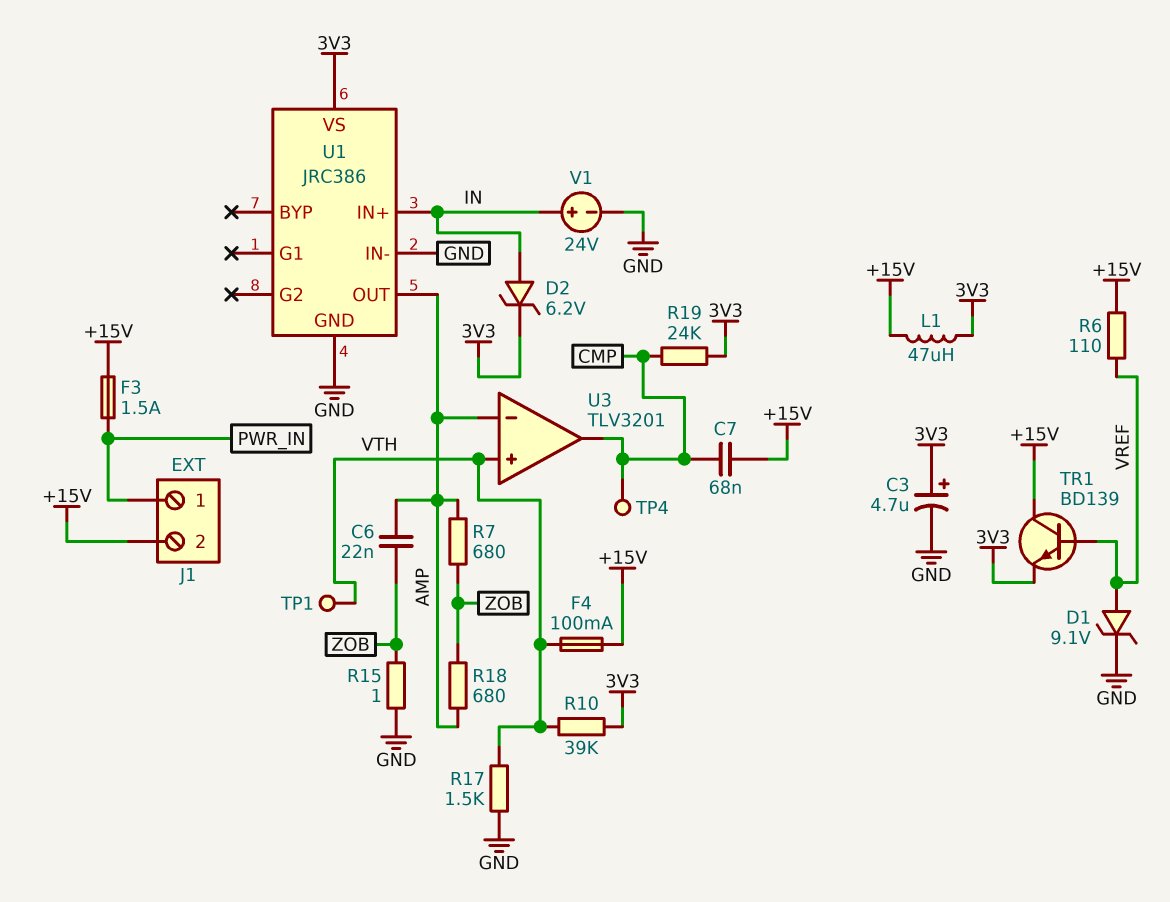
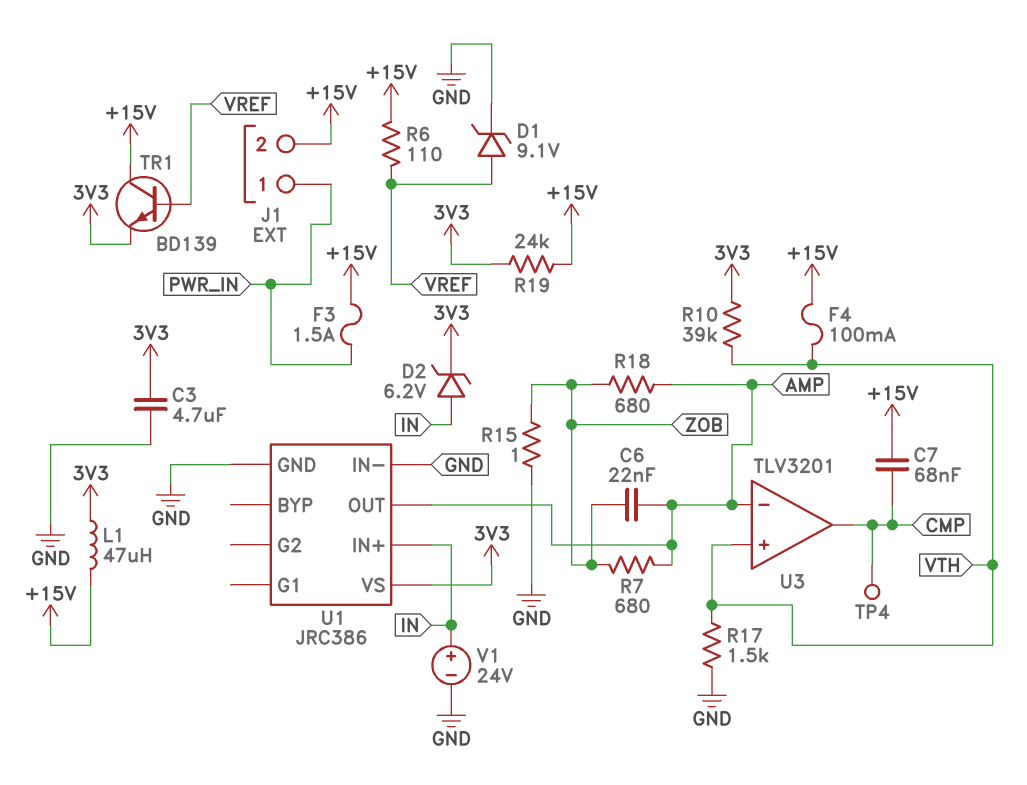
C3: 4.7uF (plus 3V3, minus GND) -> 4.7uF (3V3, GND)
R19: 24k (3V3, CMP) -> 24k (+15V, 3V3)
TP1: test point (VTH) -> none

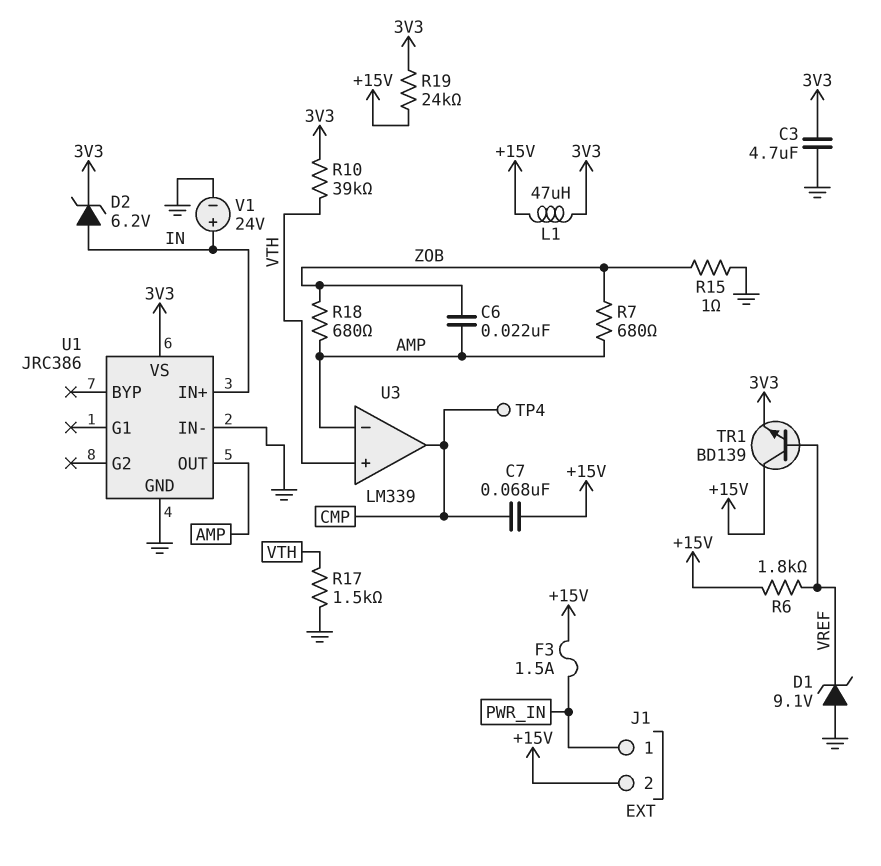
D1: zener 9.1V (A VREF, K GND) -> zener 9.1V (A GND, K VREF)
F4: 100mA (+15V, VTH) -> none
R6: 110 (+15V, VREF) -> 1.8k (+15V, VREF)
U3: TLV3201 -> LM339

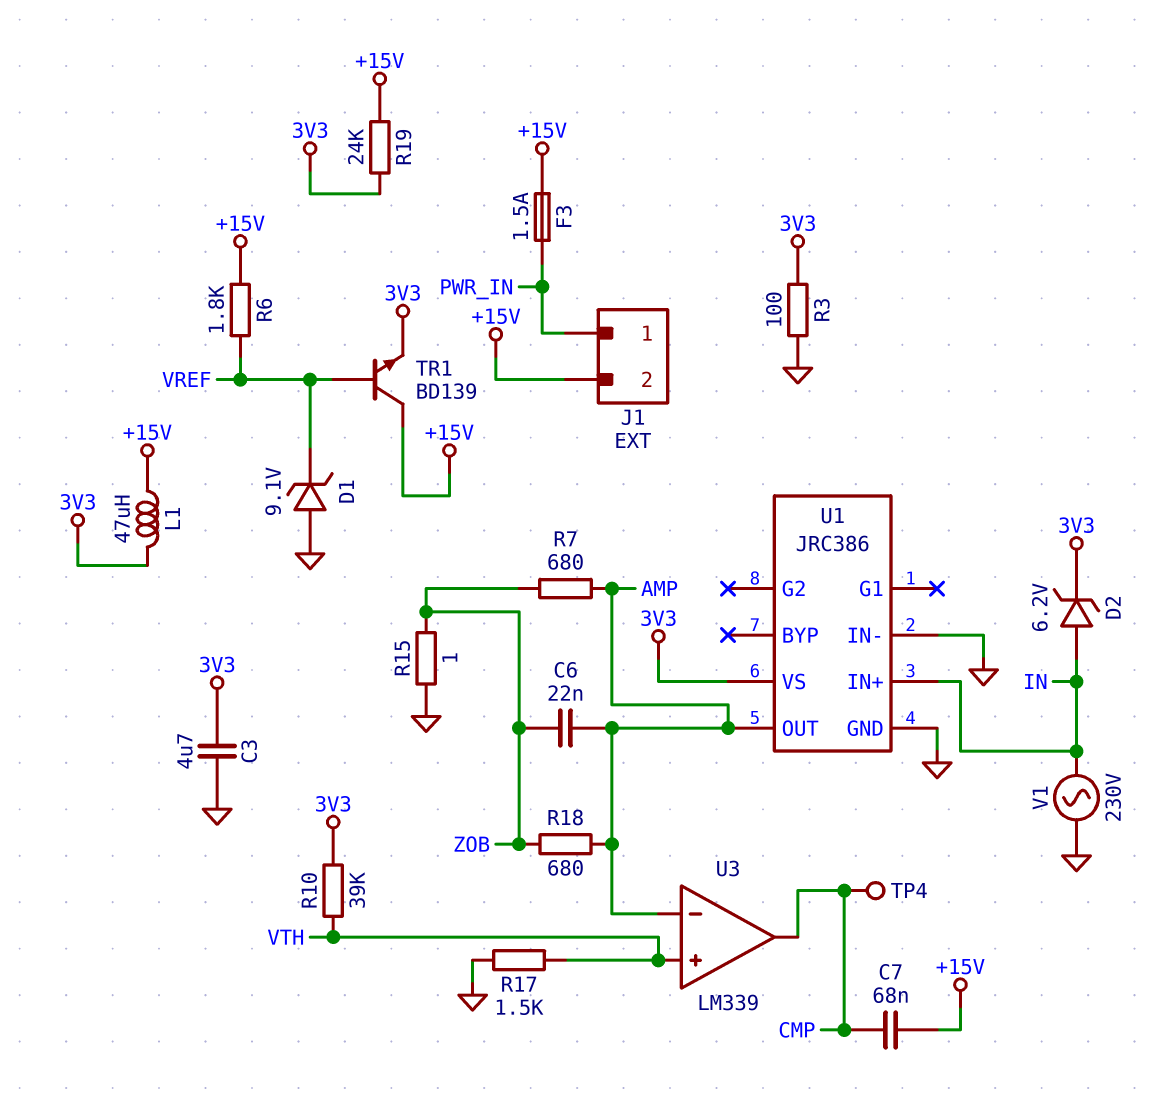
R3: none -> 100 (3V3, GND)
V1: 24V (plus IN, minus GND) -> AC 230V (GND, IN)

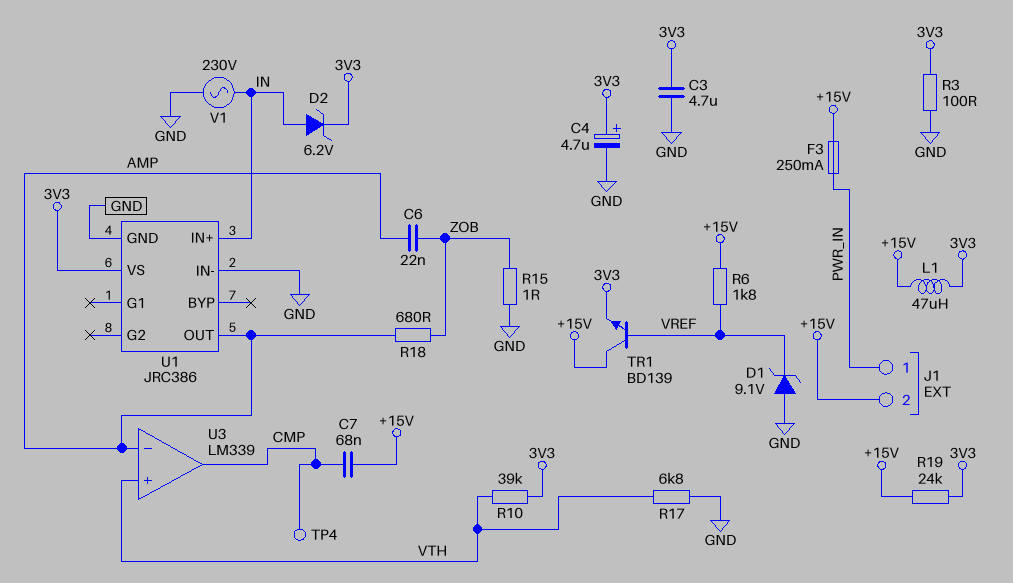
C4: none -> 4.7uF (plus 3V3, minus GND)
F3: 1.5A (+15V, PWR_IN) -> 250mA (+15V, PWR_IN)
R7: 680 (AMP, ZOB) -> none
R17: 1.5k (GND, VTH) -> 6.8k (GND, VTH)

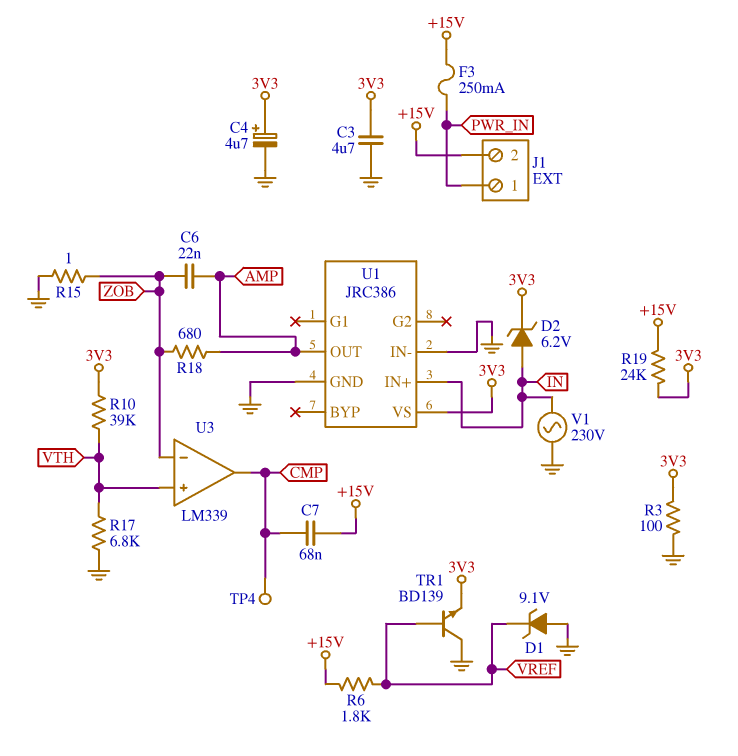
L1: 47uH (+15V, 3V3) -> none
TR1: NPN BD139 (B VREF, C +15V, E 3V3) -> NPN BD139 (B VREF, C GND, E 3V3)
U3 pin in-: AMP -> ZOB

